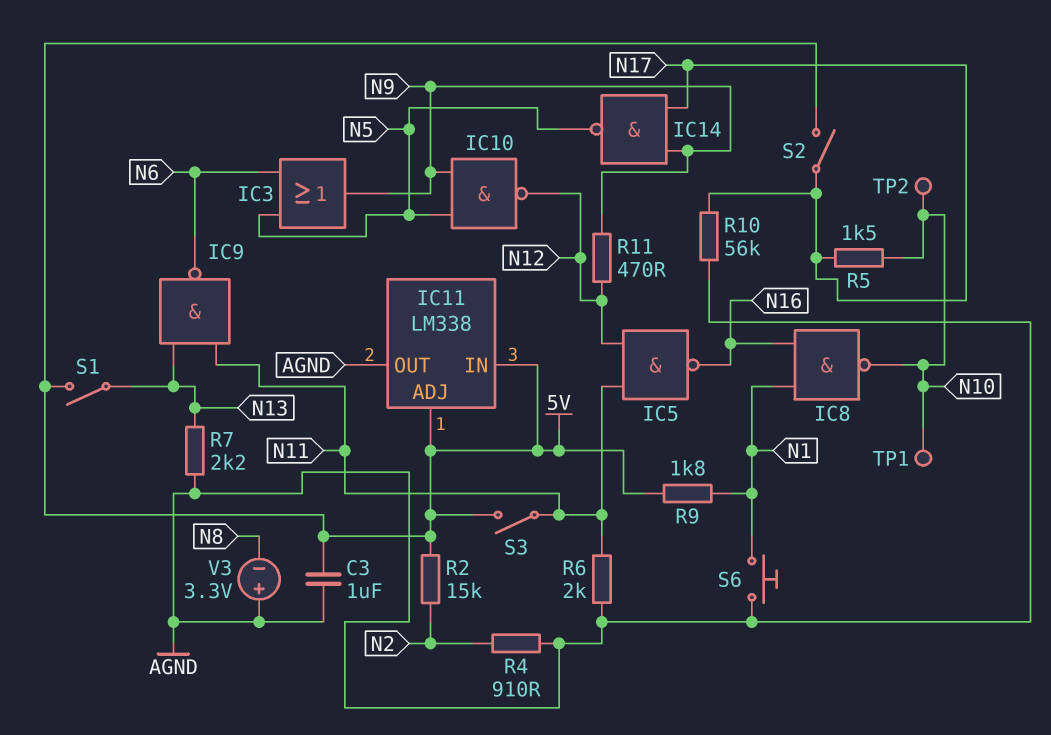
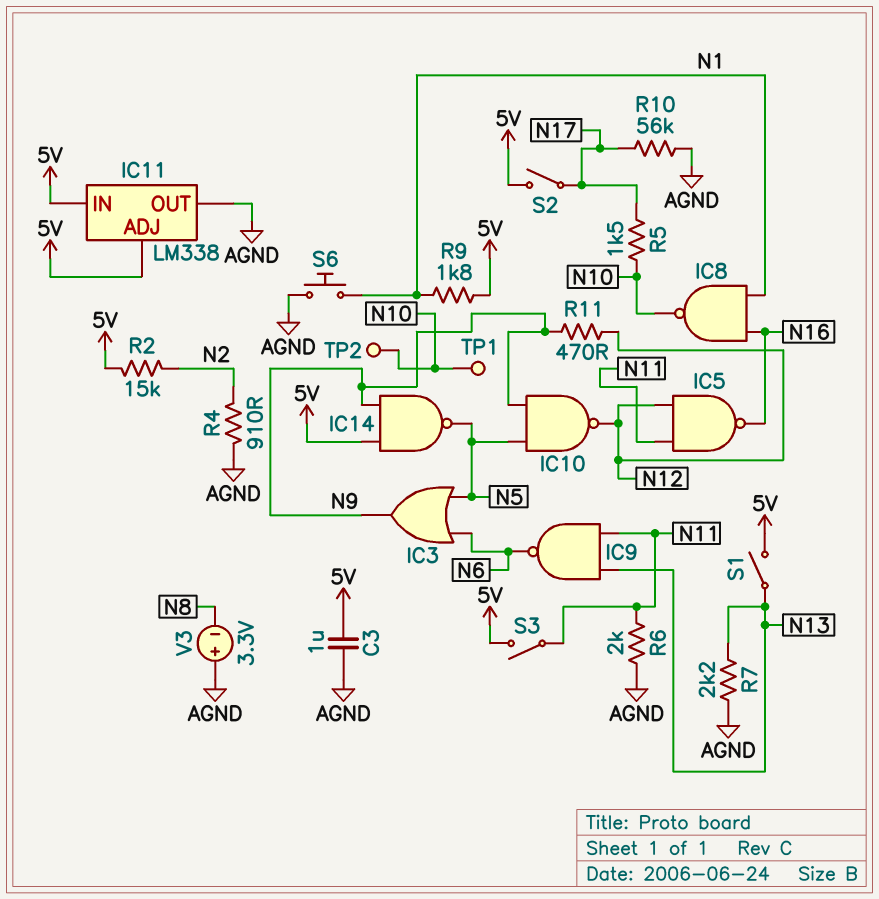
IC14: NAND (in N9, in N17, out N5) -> NAND (in 5V, in N9, out N5)

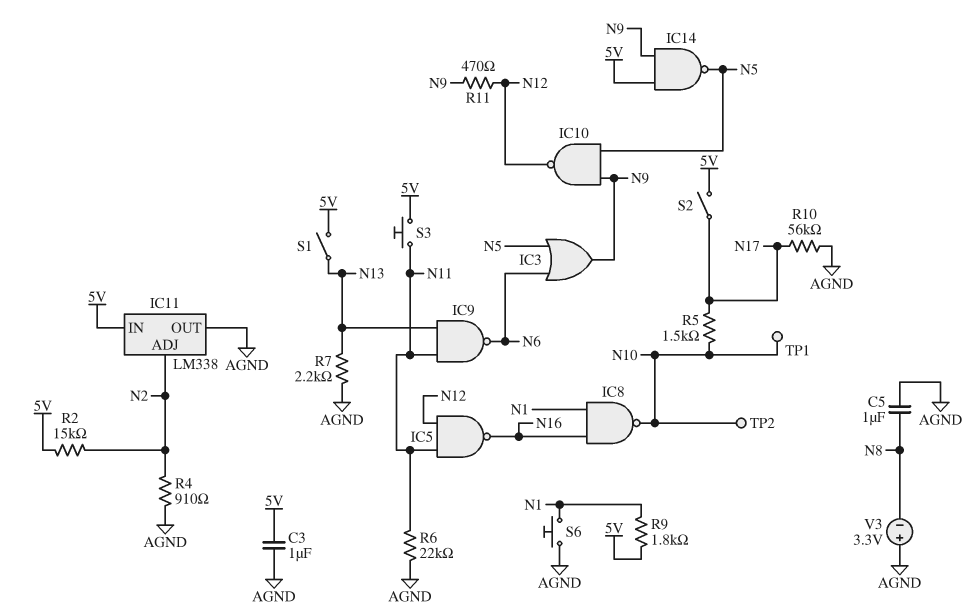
C5: none -> 1uF (AGND, N8)
IC11 pin ADJ: 5V -> N2
R6: 2k (AGND, N11) -> 22k (AGND, N11)
S3: switch (5V, N11) -> button (5V, N11)

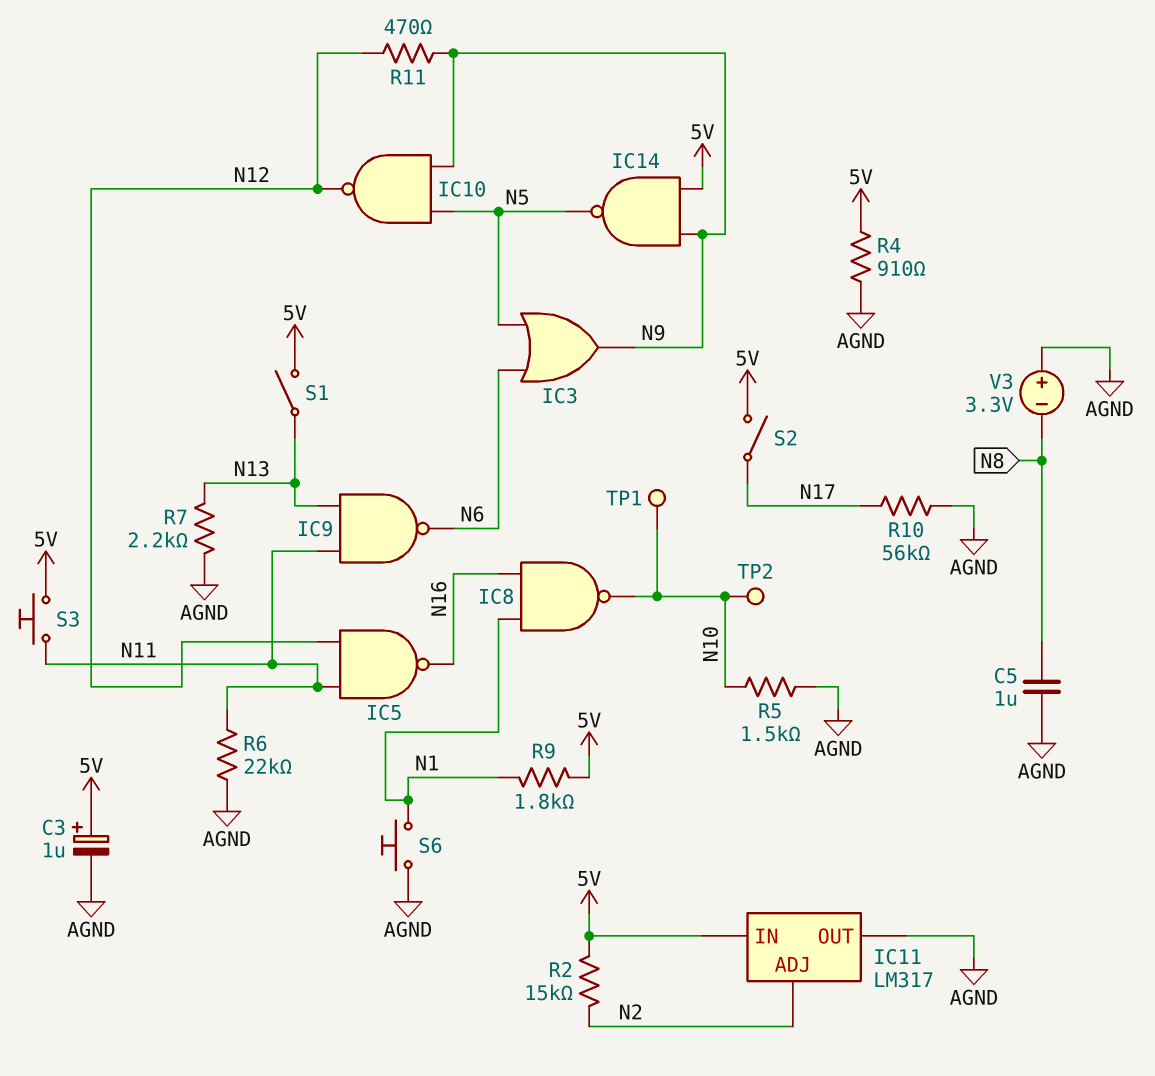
C3: 1uF (5V, AGND) -> 1uF (plus 5V, minus AGND)
IC11: LM338 -> LM317
R4: 910 (AGND, N2) -> 910 (5V, AGND)
R5: 1.5k (N10, N17) -> 1.5k (AGND, N10)

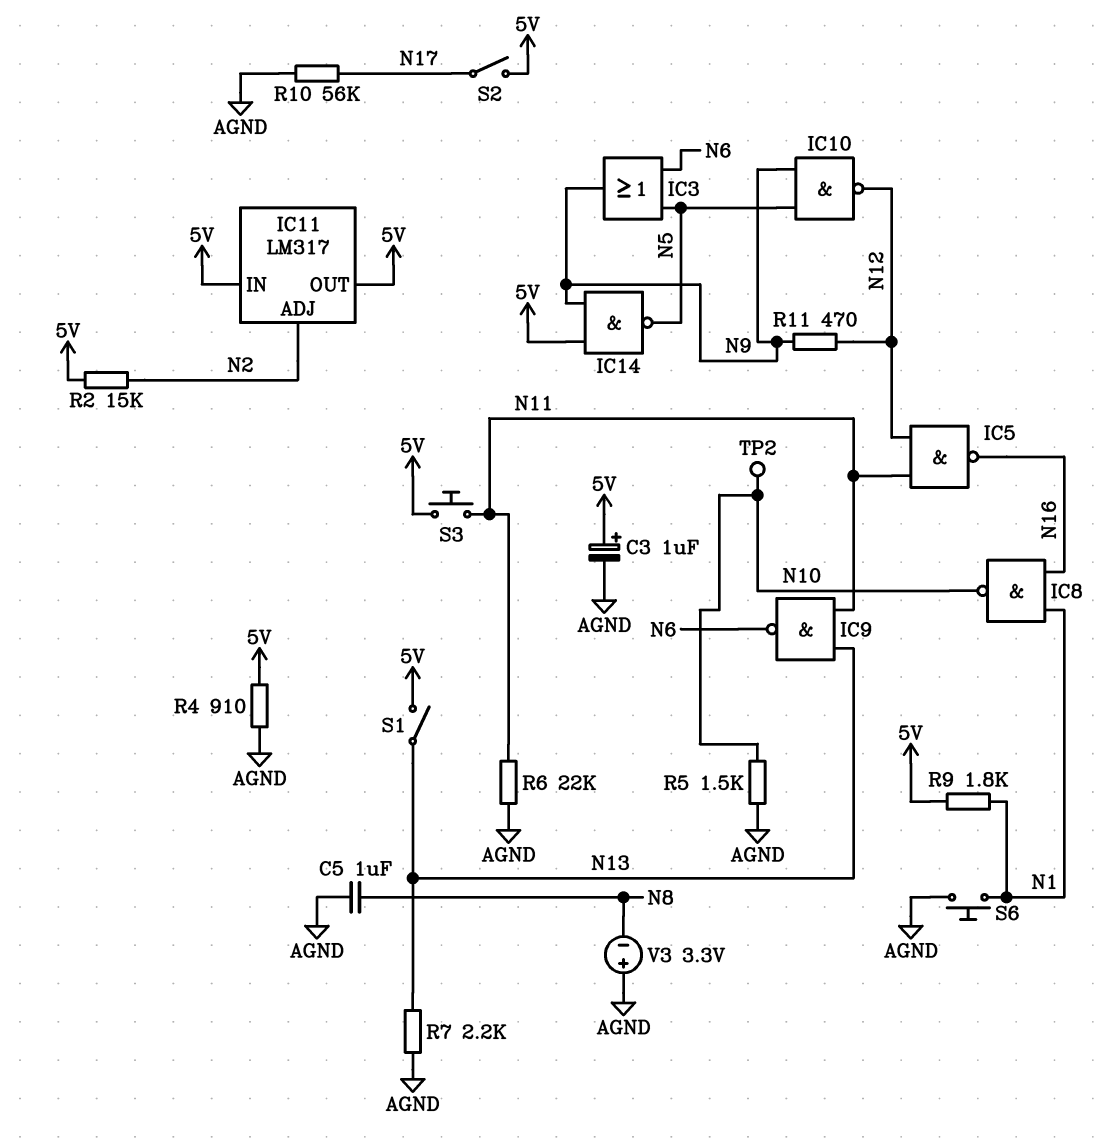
IC11 pin OUT: AGND -> 5V
TP1: test point (N10) -> none

